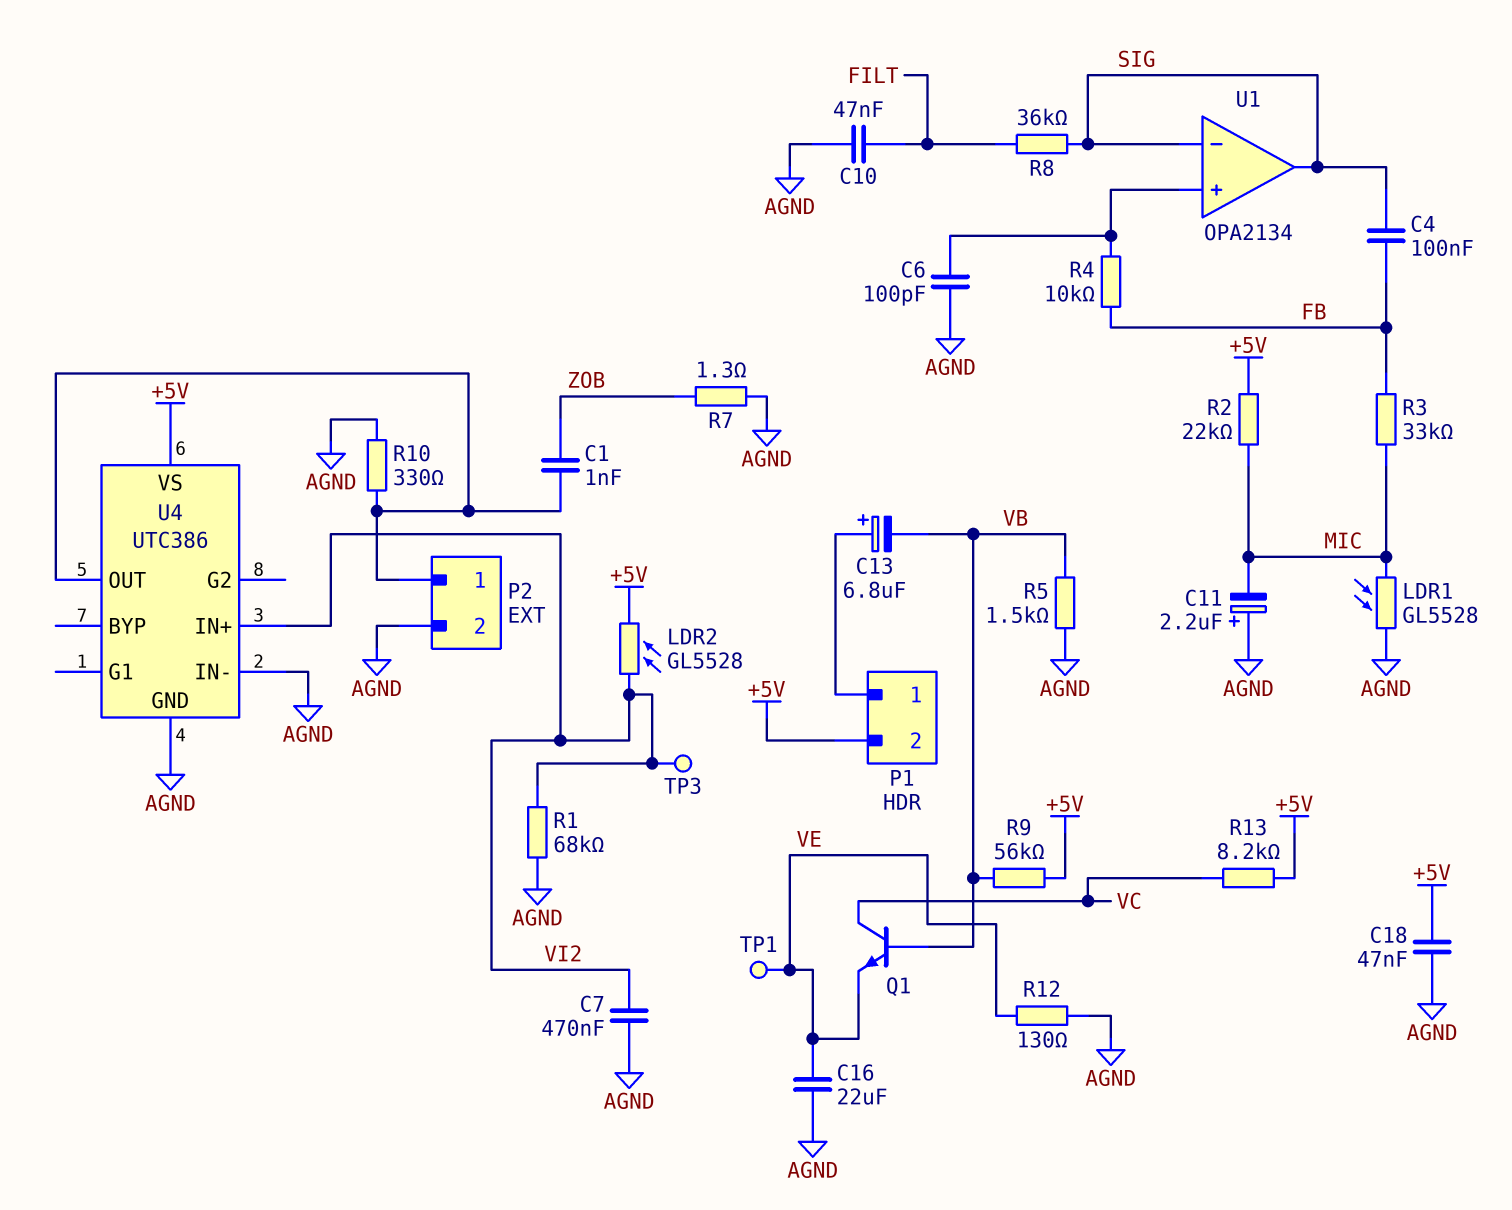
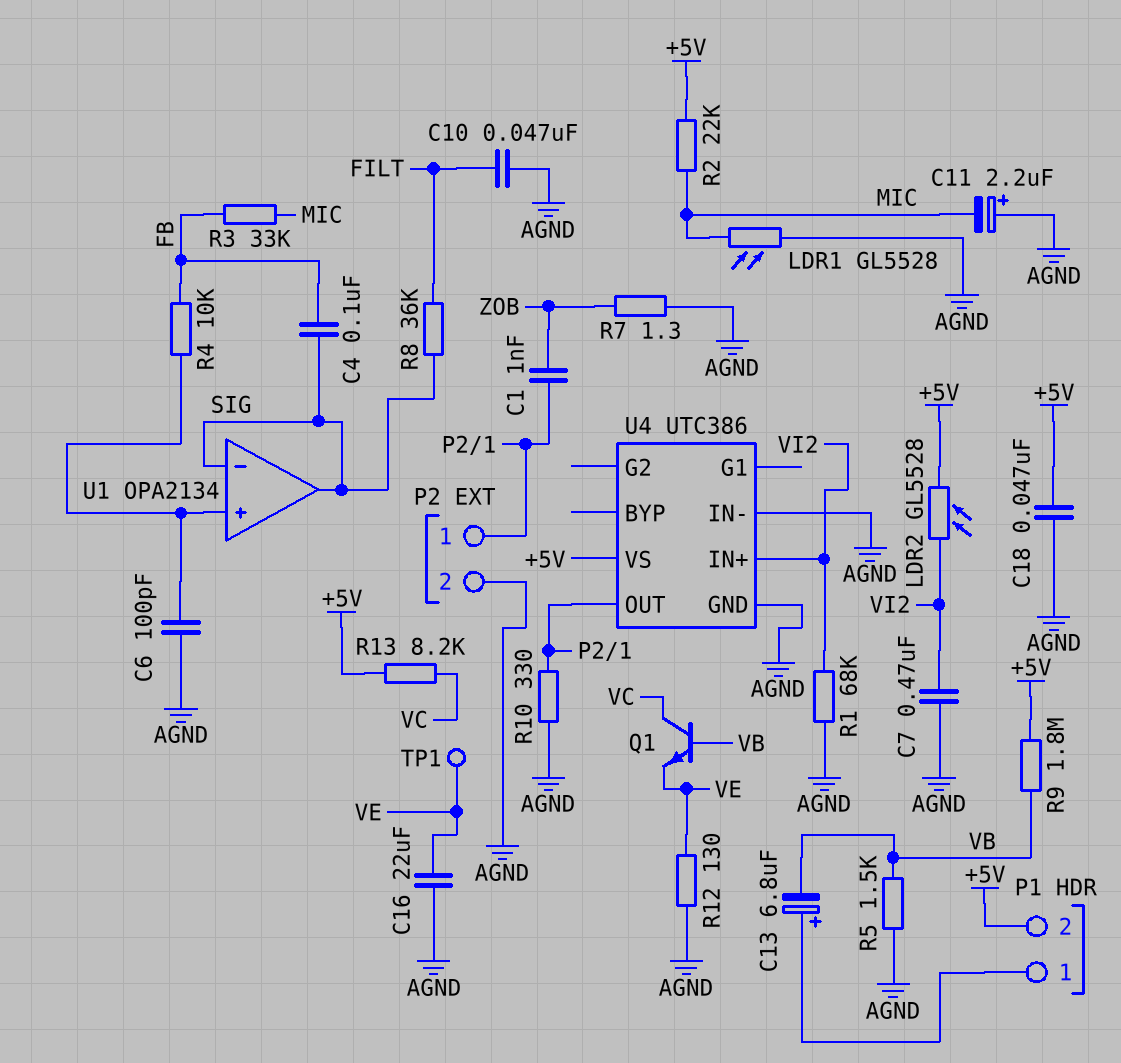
R9: 56k (+5V, VB) -> 1.8M (+5V, VB)
TP3: test point (VI2) -> none

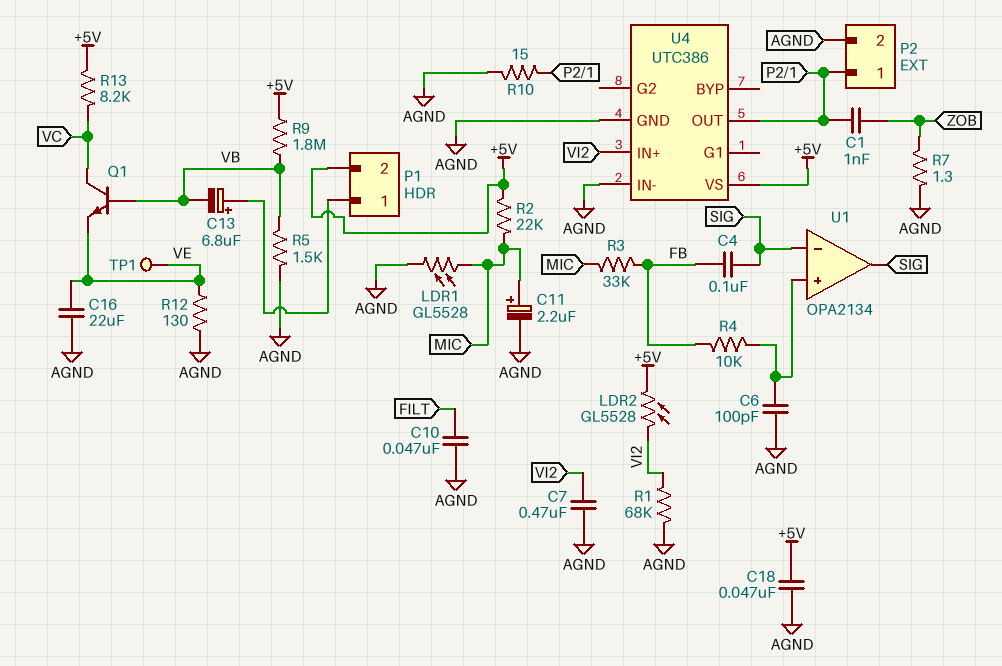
C11: 2.2uF (plus AGND, minus MIC) -> 2.2uF (plus MIC, minus AGND)
R8: 36k (FILT, SIG) -> none
R10: 330 (AGND, P2/1) -> 15 (AGND, P2/1)

